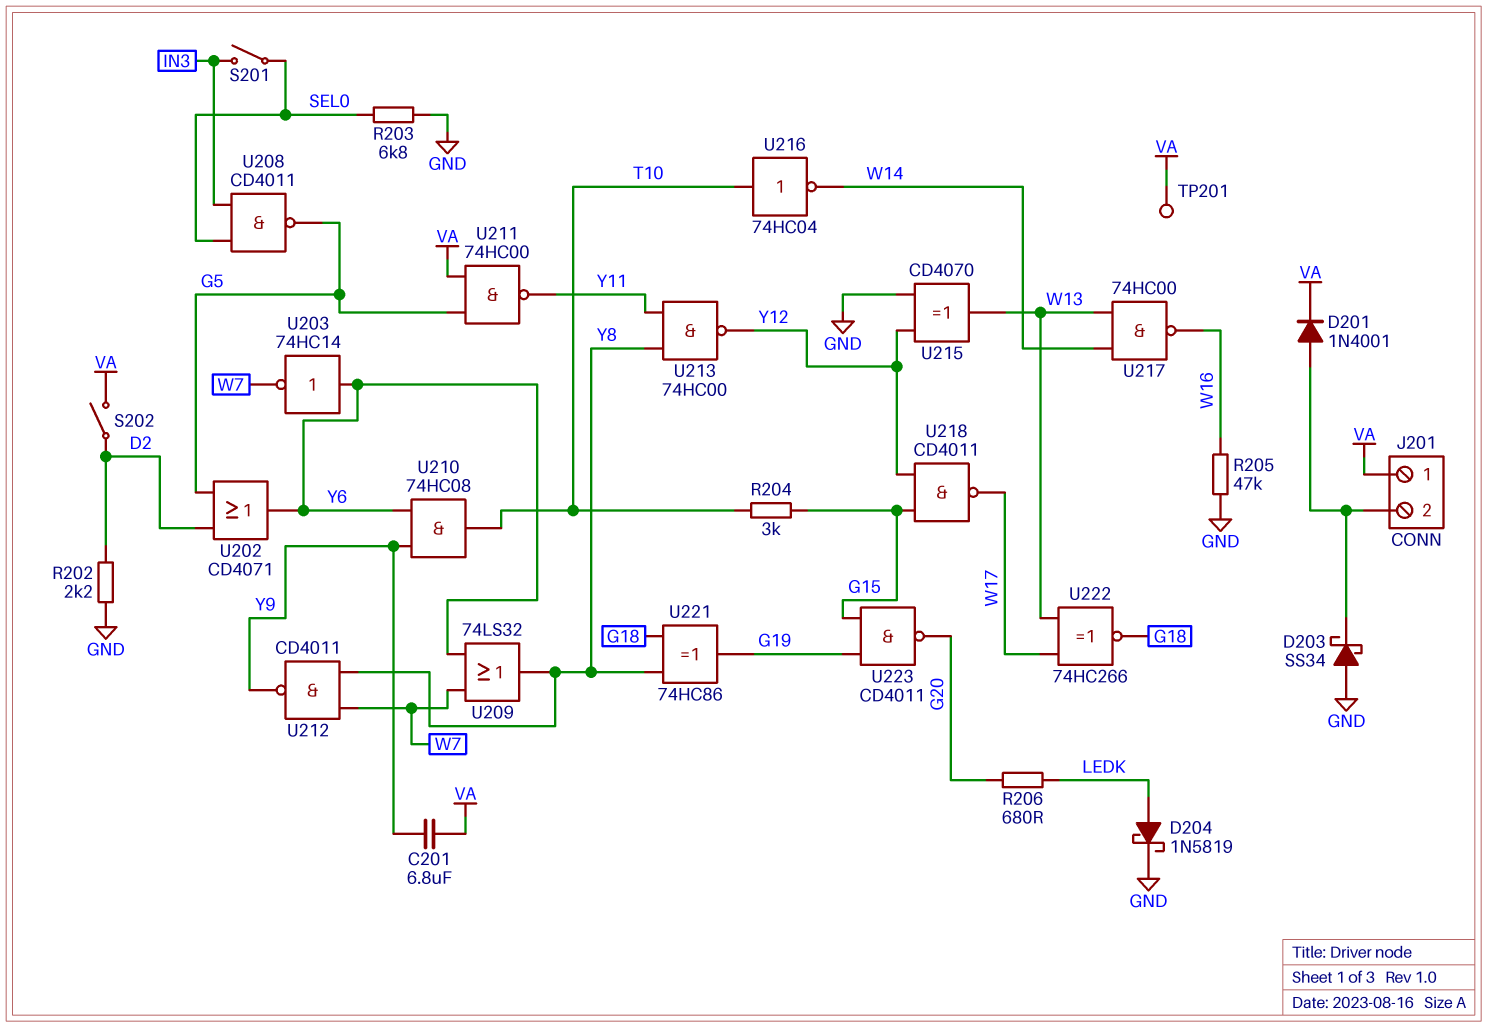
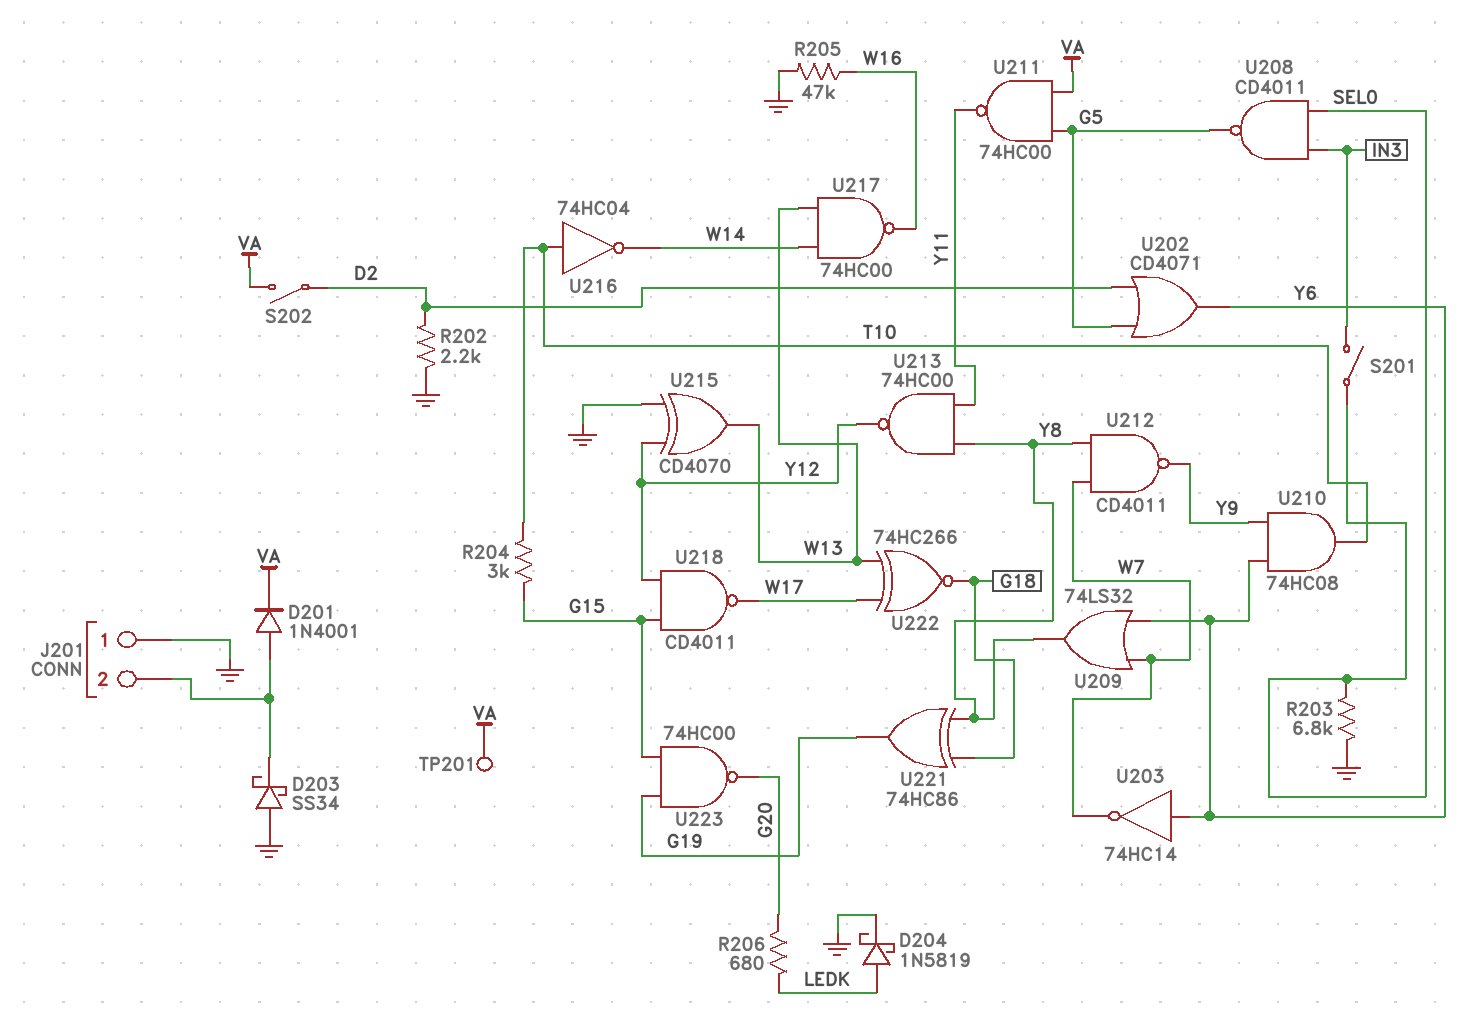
C201: 6.8uF (VA, Y9) -> none
J201 pin 1: VA -> GND
U223: NAND CD4011 (in G15, in G19, out G20) -> NAND 74HC00 (in G15, in G19, out G20)

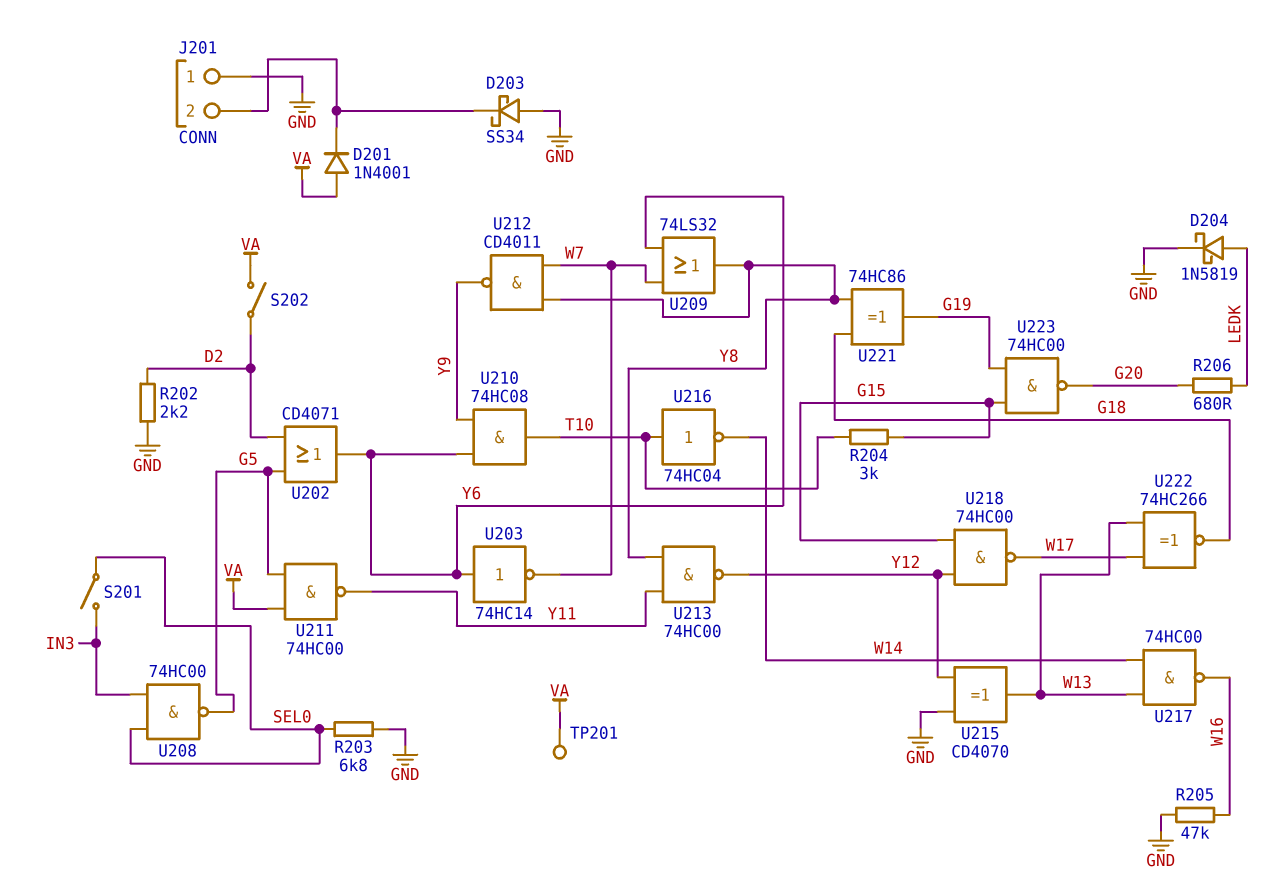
D201: diode 1N4001 (A J201/2, K VA) -> diode 1N4001 (A VA, K J201/2)
U208: NAND CD4011 (in IN3, in SEL0, out G5) -> NAND 74HC00 (in IN3, in SEL0, out G5)
U218: NAND CD4011 (in G15, in Y12, out W17) -> NAND 74HC00 (in G15, in Y12, out W17)

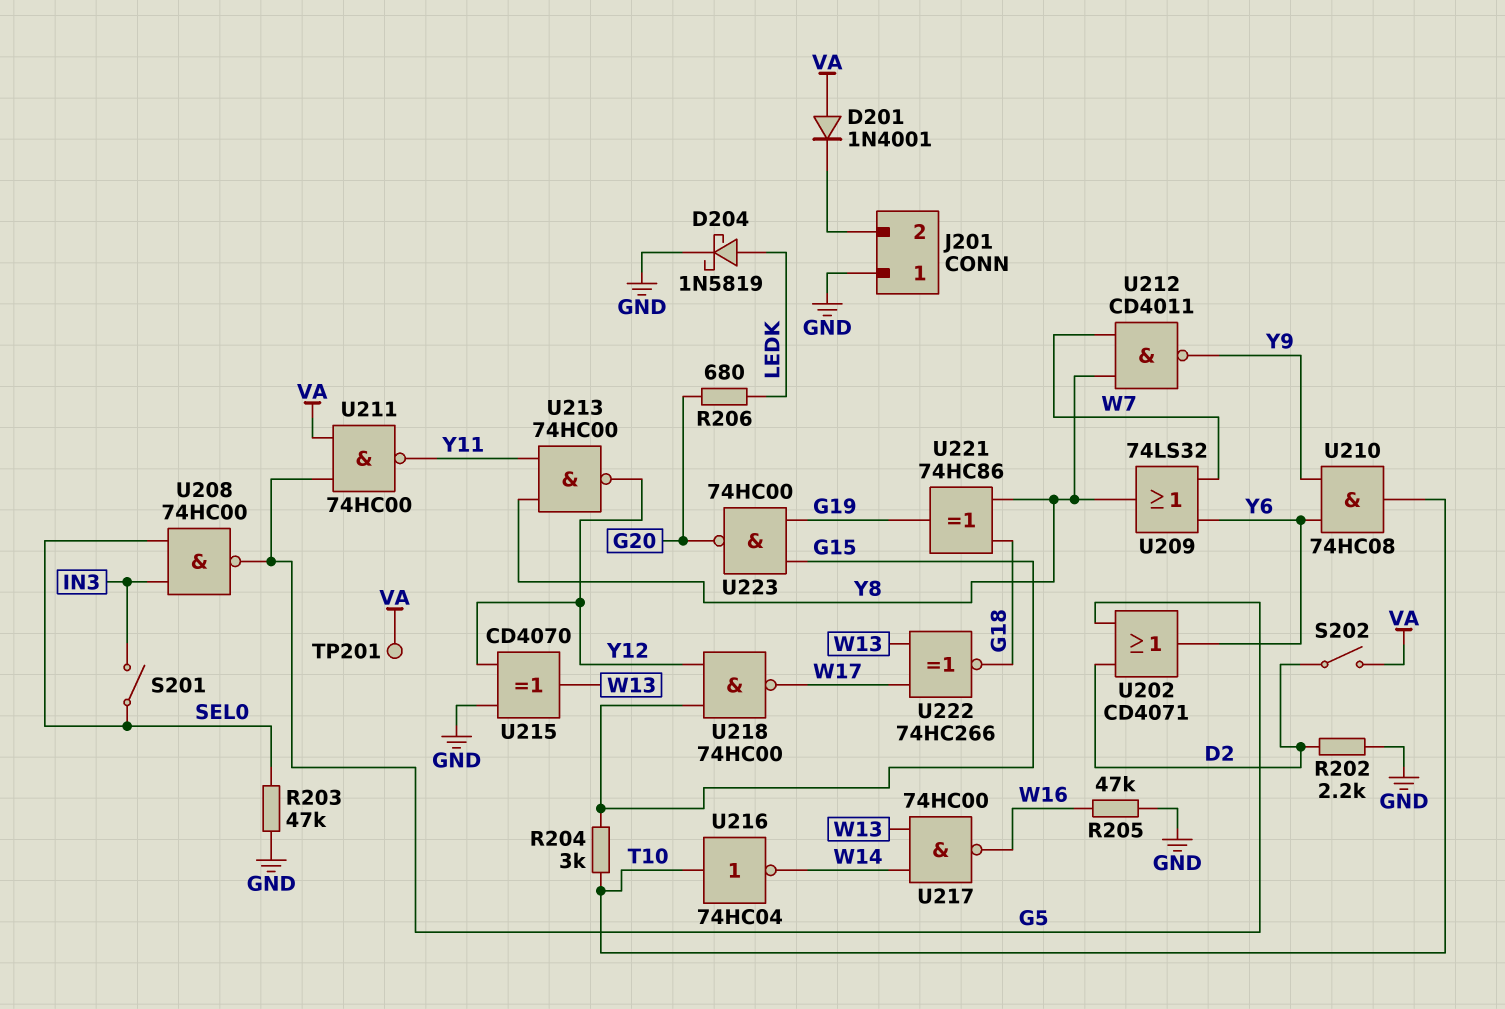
D203: schottky SS34 (A GND, K J201/2) -> none
R203: 6.8k (GND, SEL0) -> 47k (GND, SEL0)
U203: NOT 74HC14 (in Y6, out W7) -> none

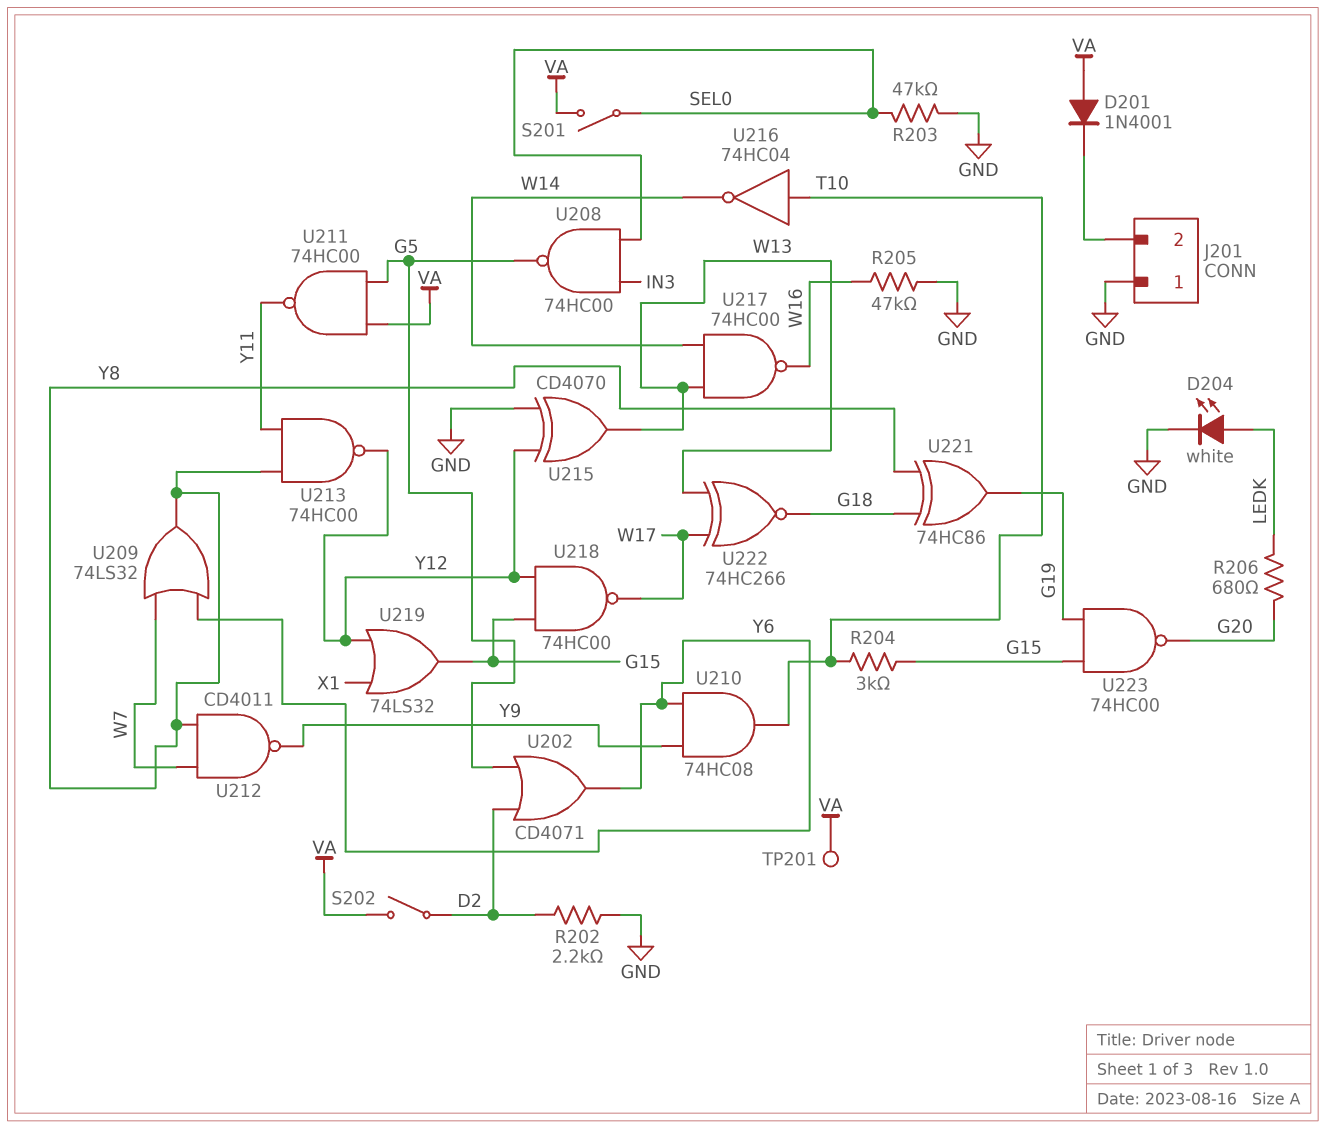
D204: schottky 1N5819 (A LEDK, K GND) -> LED white (A LEDK, K GND)
S201: switch (IN3, SEL0) -> switch (SEL0, VA)
U219: none -> OR 74LS32 (in X1, in Y12, out G15)

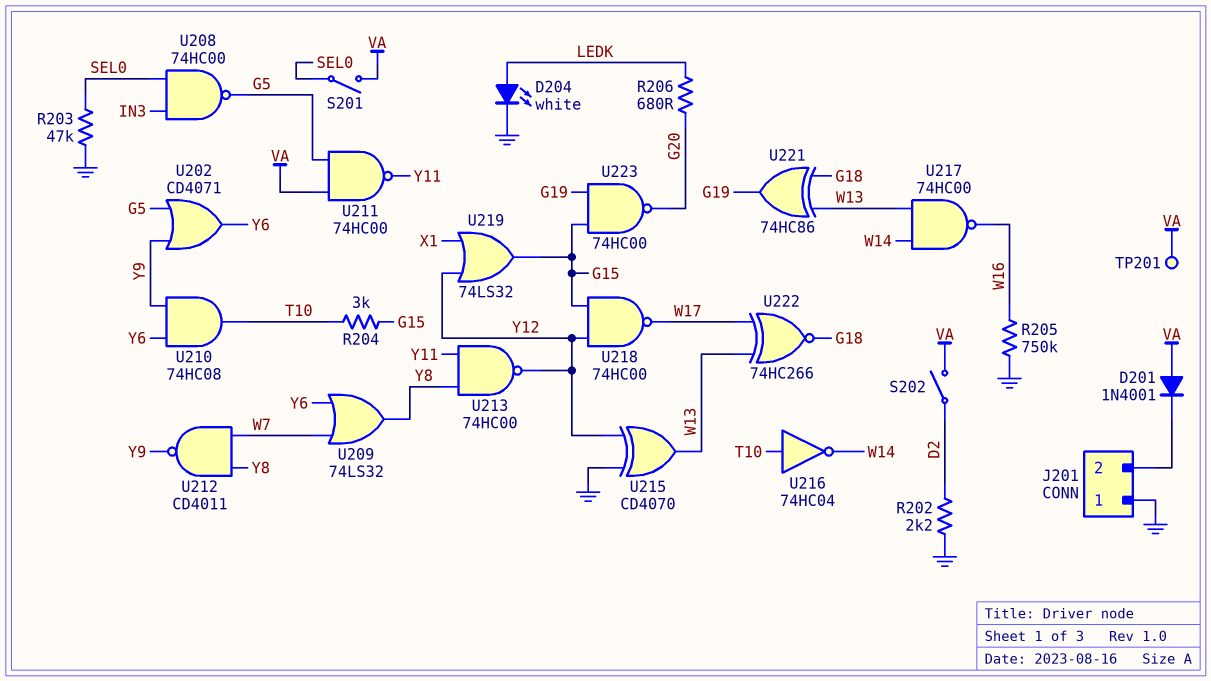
R205: 47k (GND, W16) -> 750k (GND, W16)
U202: OR CD4071 (in D2, in G5, out Y6) -> OR CD4071 (in G5, in Y9, out Y6)
U221: XOR 74HC86 (in G18, in Y8, out G19) -> XOR 74HC86 (in G18, in W13, out G19)

